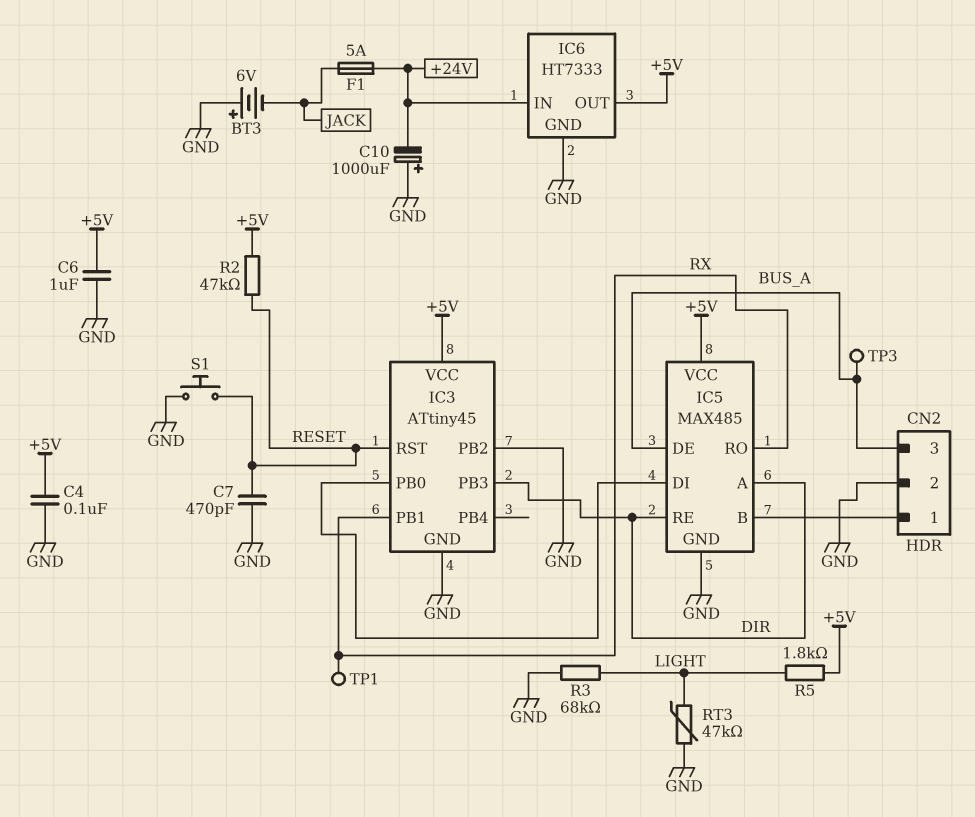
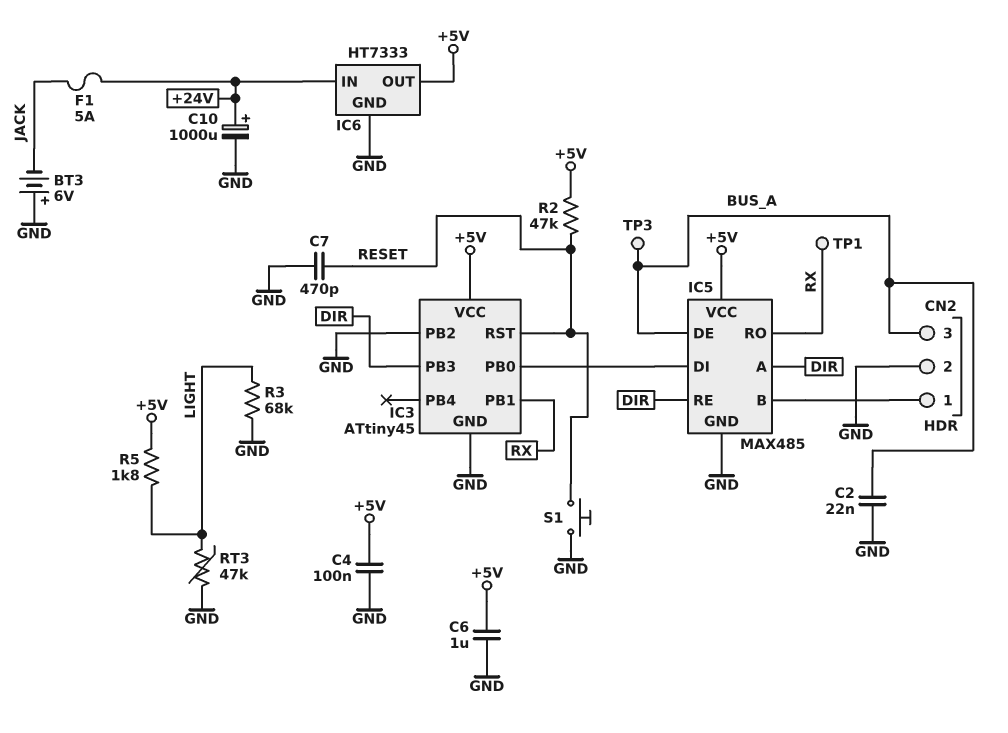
C2: none -> 22nF (BUS_A, GND)
C10: 1000uF (plus GND, minus +24V) -> 1000uF (plus +24V, minus GND)

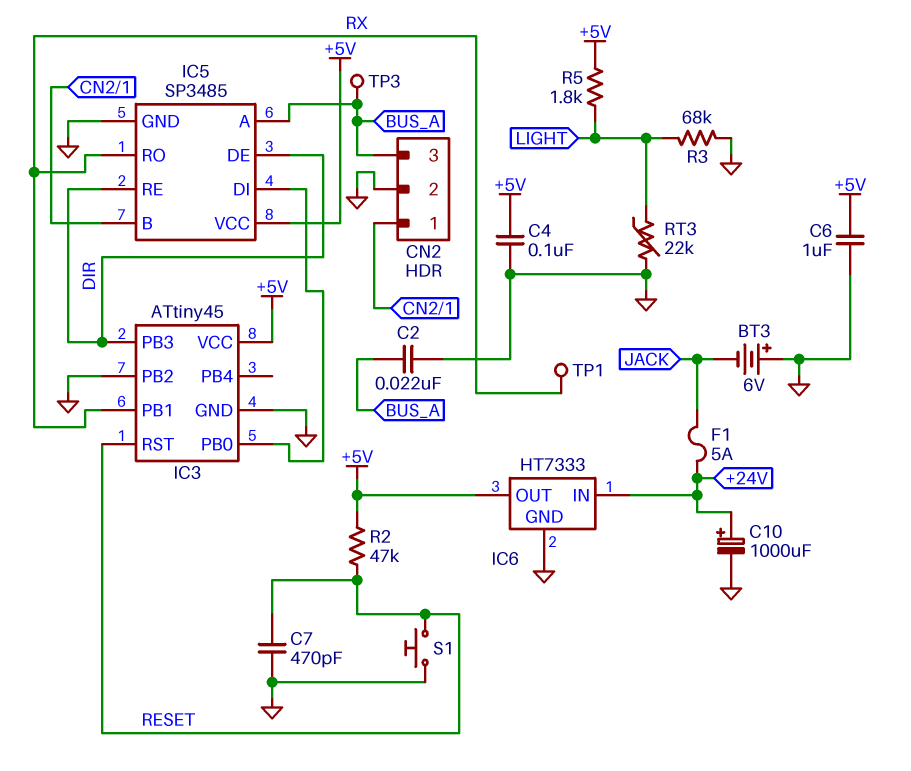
IC5: MAX485 -> SP3485
IC5 pin A: DIR -> BUS_A
IC5 pin DE: BUS_A -> DIR
RT3: 47k (GND, LIGHT) -> 22k (GND, LIGHT)

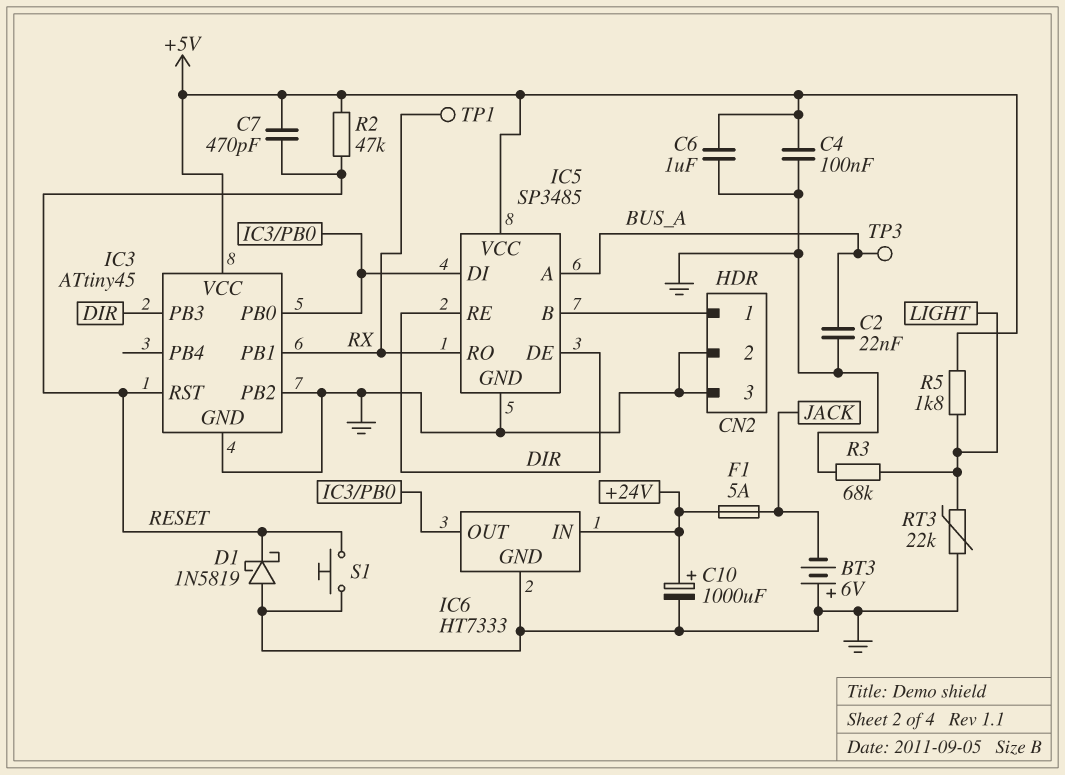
C7: 470pF (GND, RESET) -> 470pF (+5V, RESET)
CN2 pin 3: BUS_A -> GND
D1: none -> schottky 1N5819 (A GND, K RESET)
IC6 pin OUT: +5V -> IC3/PB0

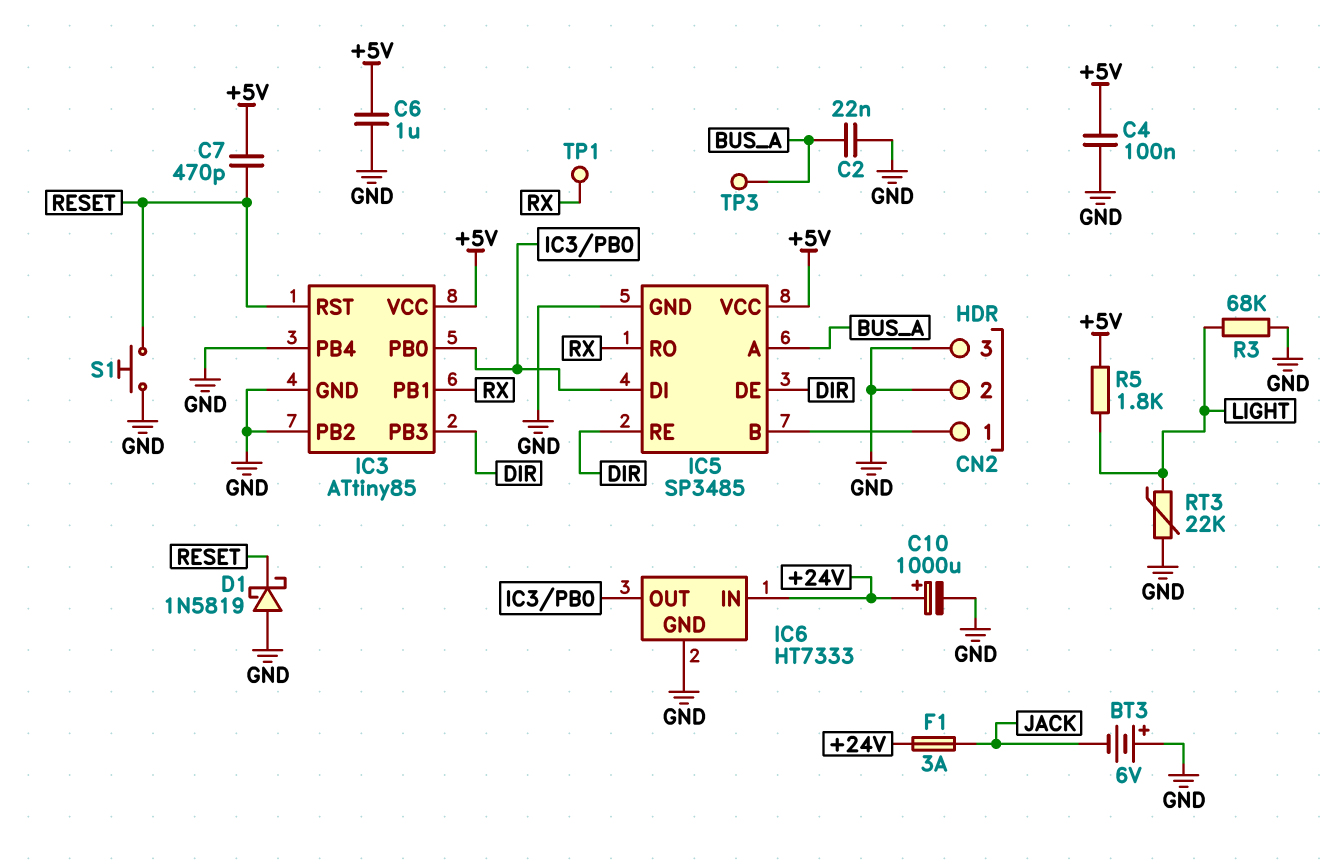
F1: 5A (+24V, JACK) -> 3A (+24V, JACK)
IC3: ATtiny45 -> ATtiny85
IC3 pin PB4: none -> GND
R2: 47k (+5V, RESET) -> none

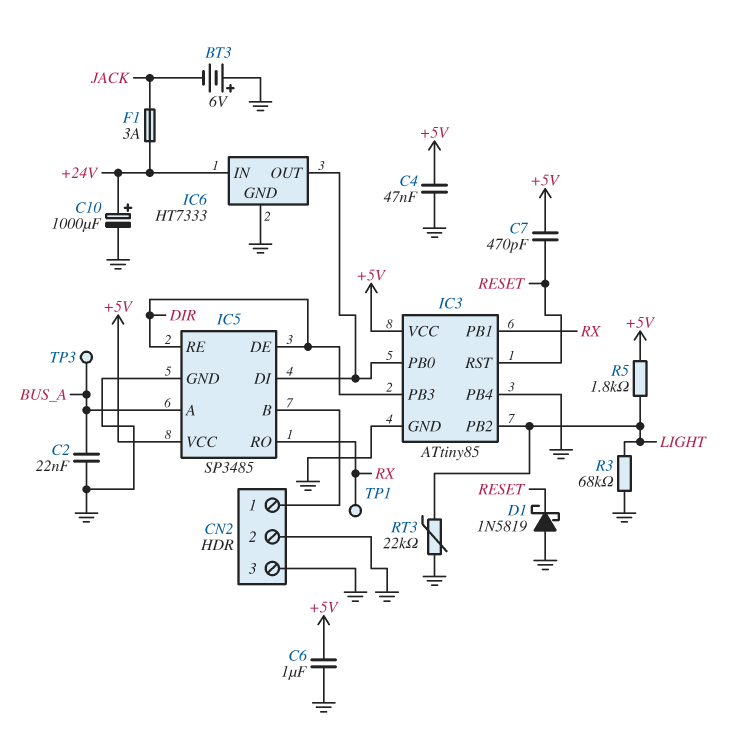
C4: 100nF (+5V, GND) -> 47nF (+5V, GND)
IC3 pin PB2: GND -> LIGHT
S1: button (GND, RESET) -> none

